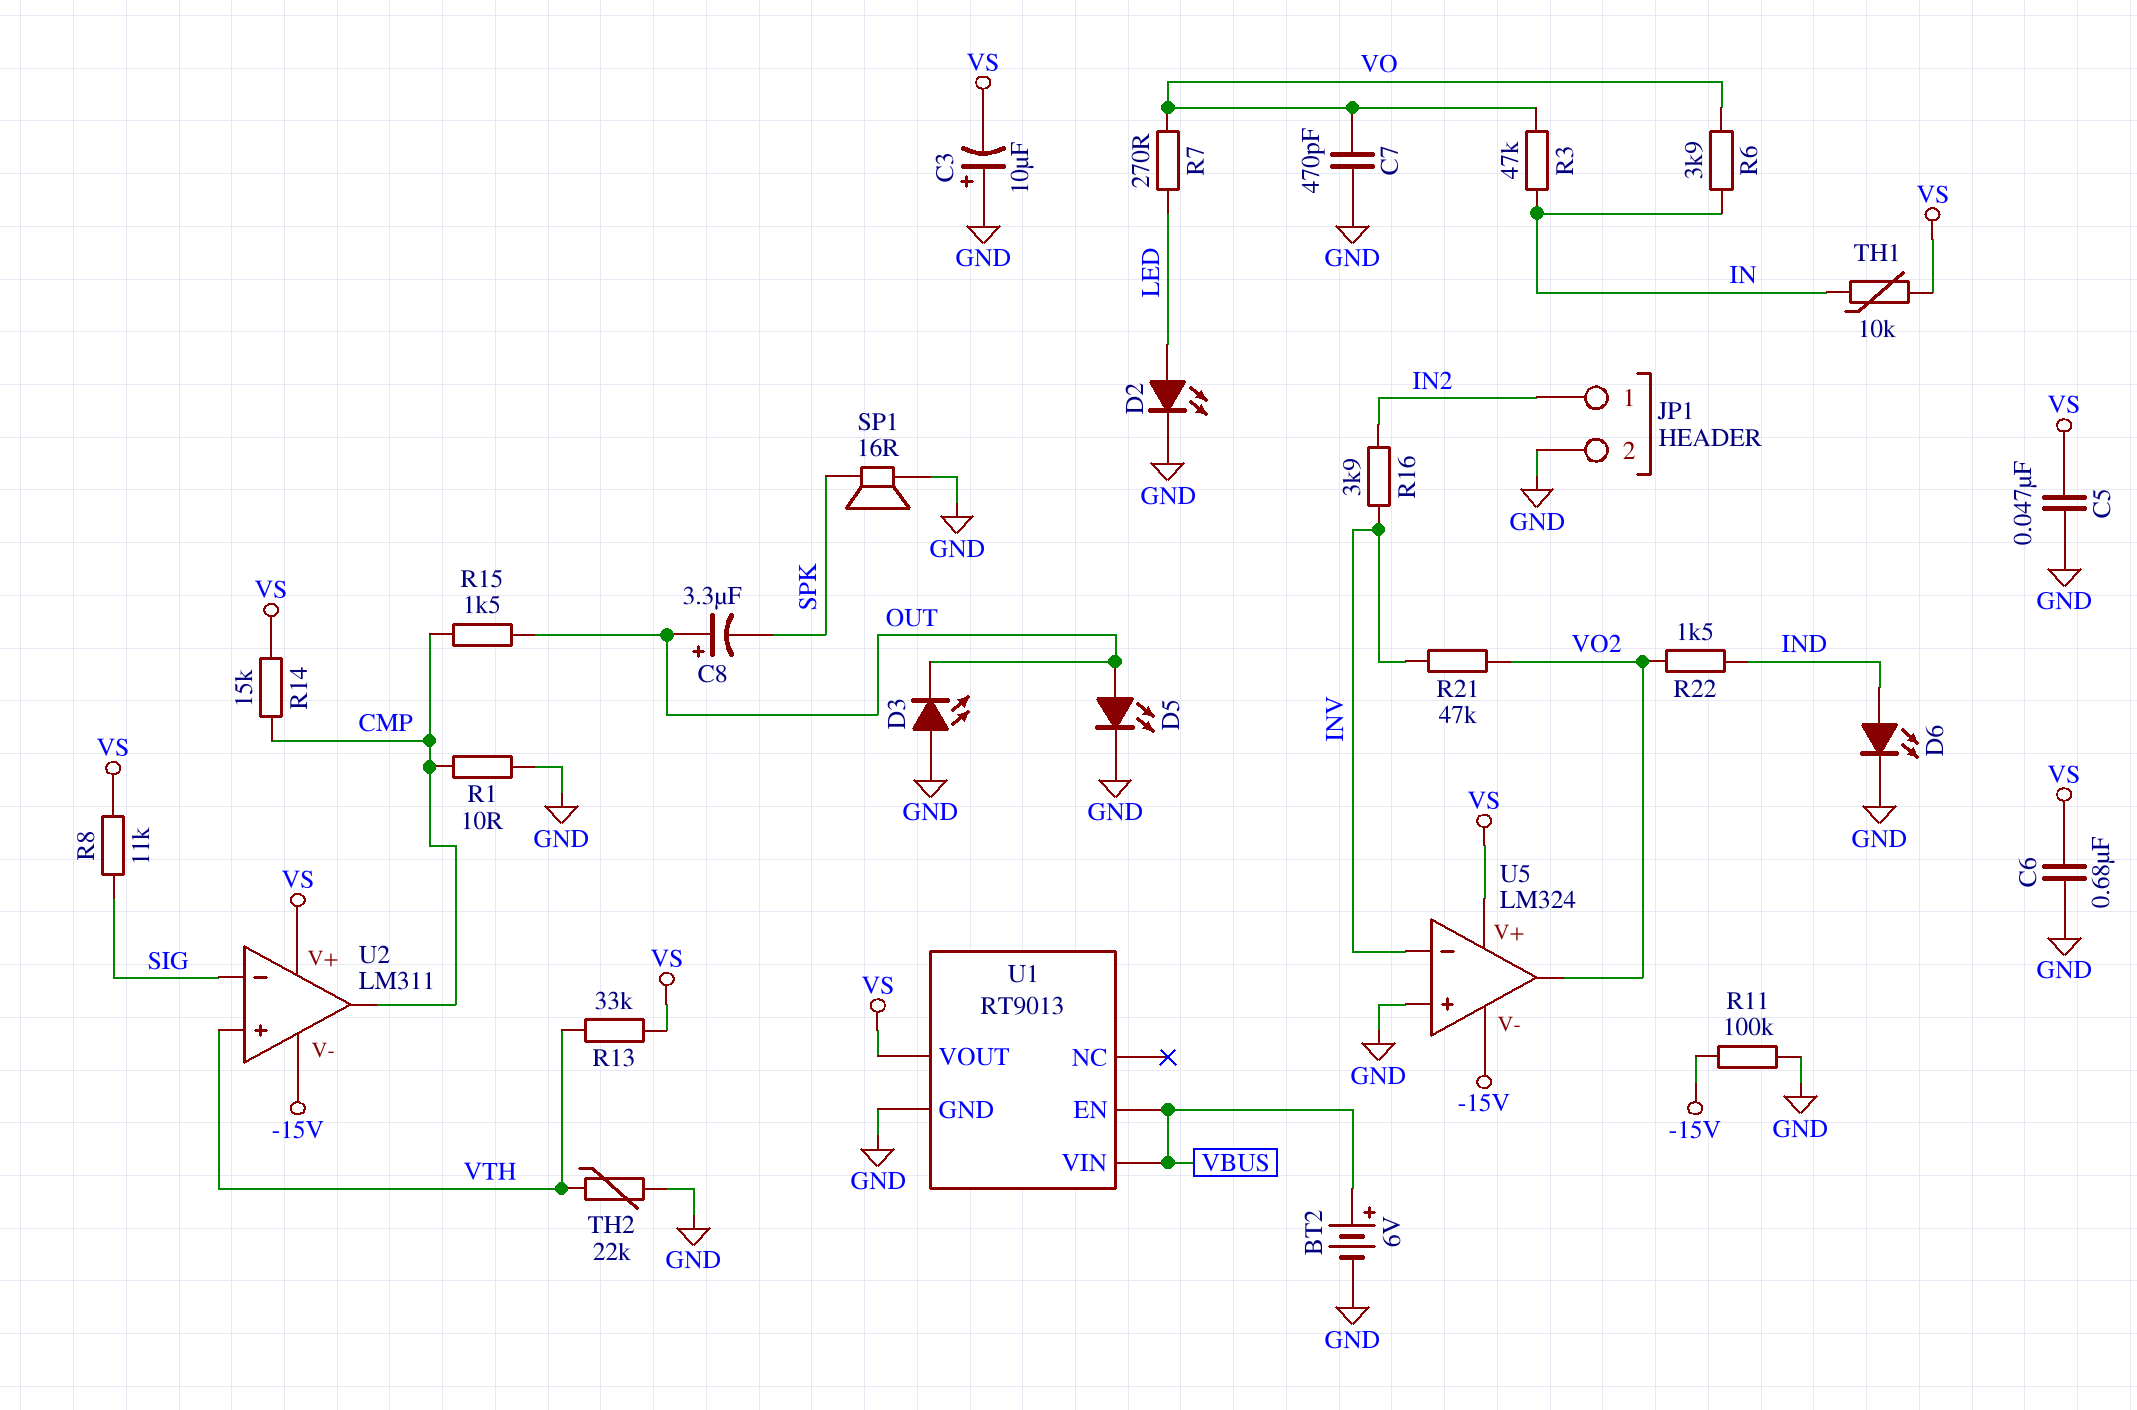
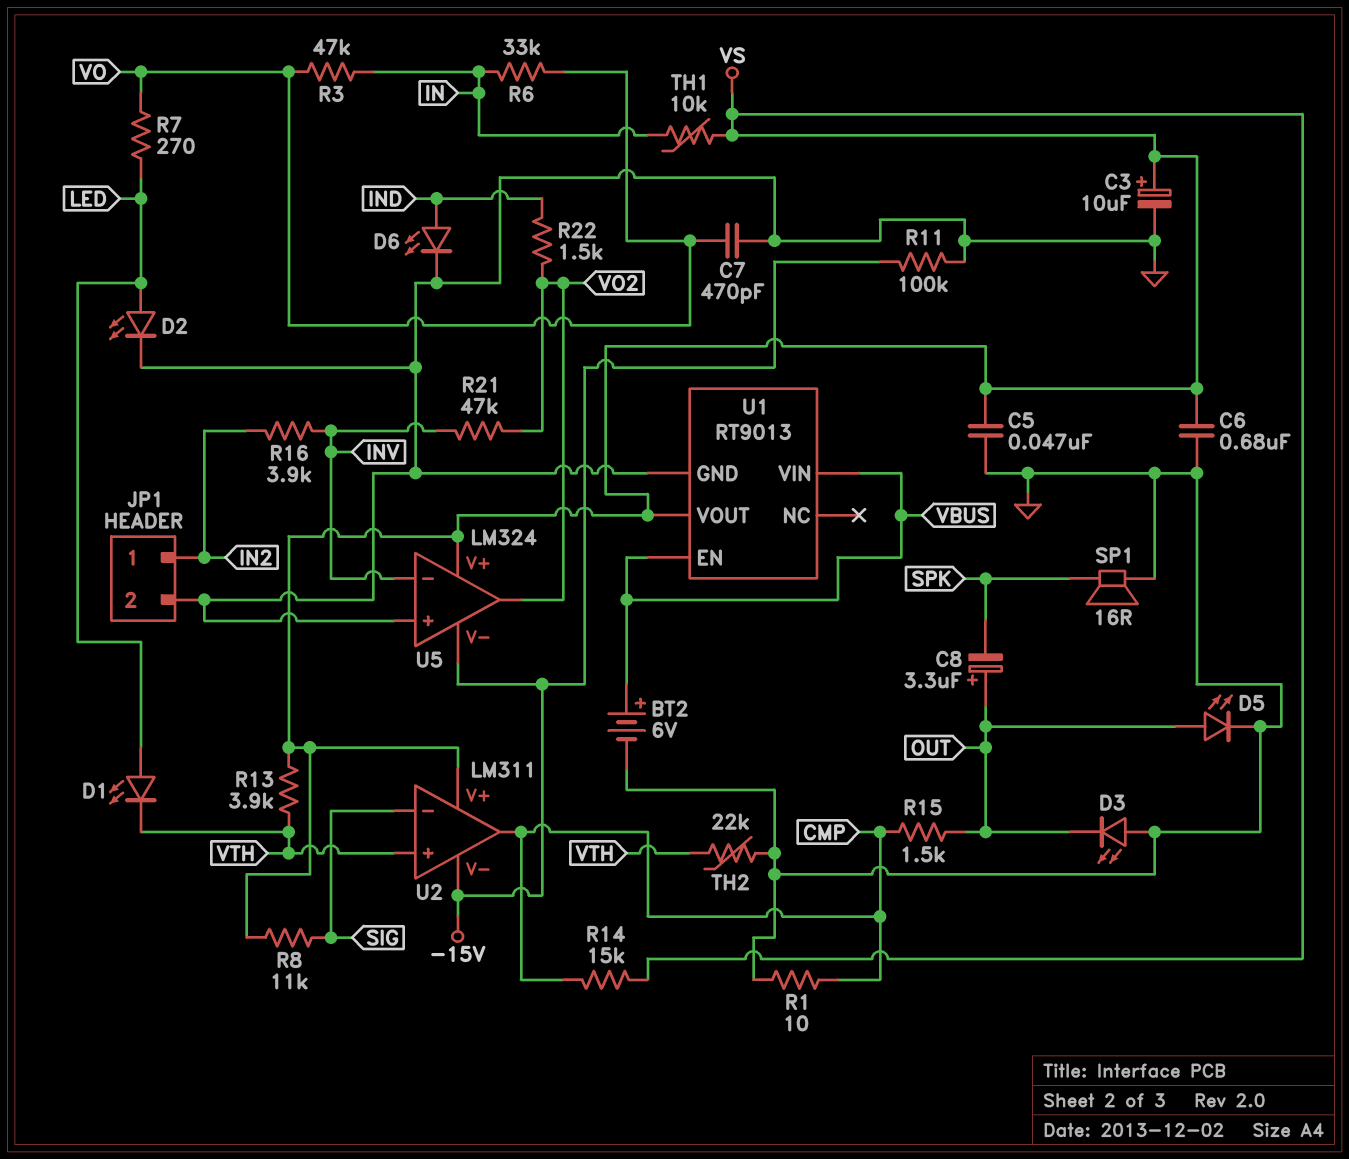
C3: 10uF (plus GND, minus VS) -> 10uF (plus VS, minus GND)
D1: none -> LED (A LED, K VTH)
R6: 3.9k (IN, VO) -> 33k (IN, VO)
R13: 33k (VS, VTH) -> 3.9k (VS, VTH)

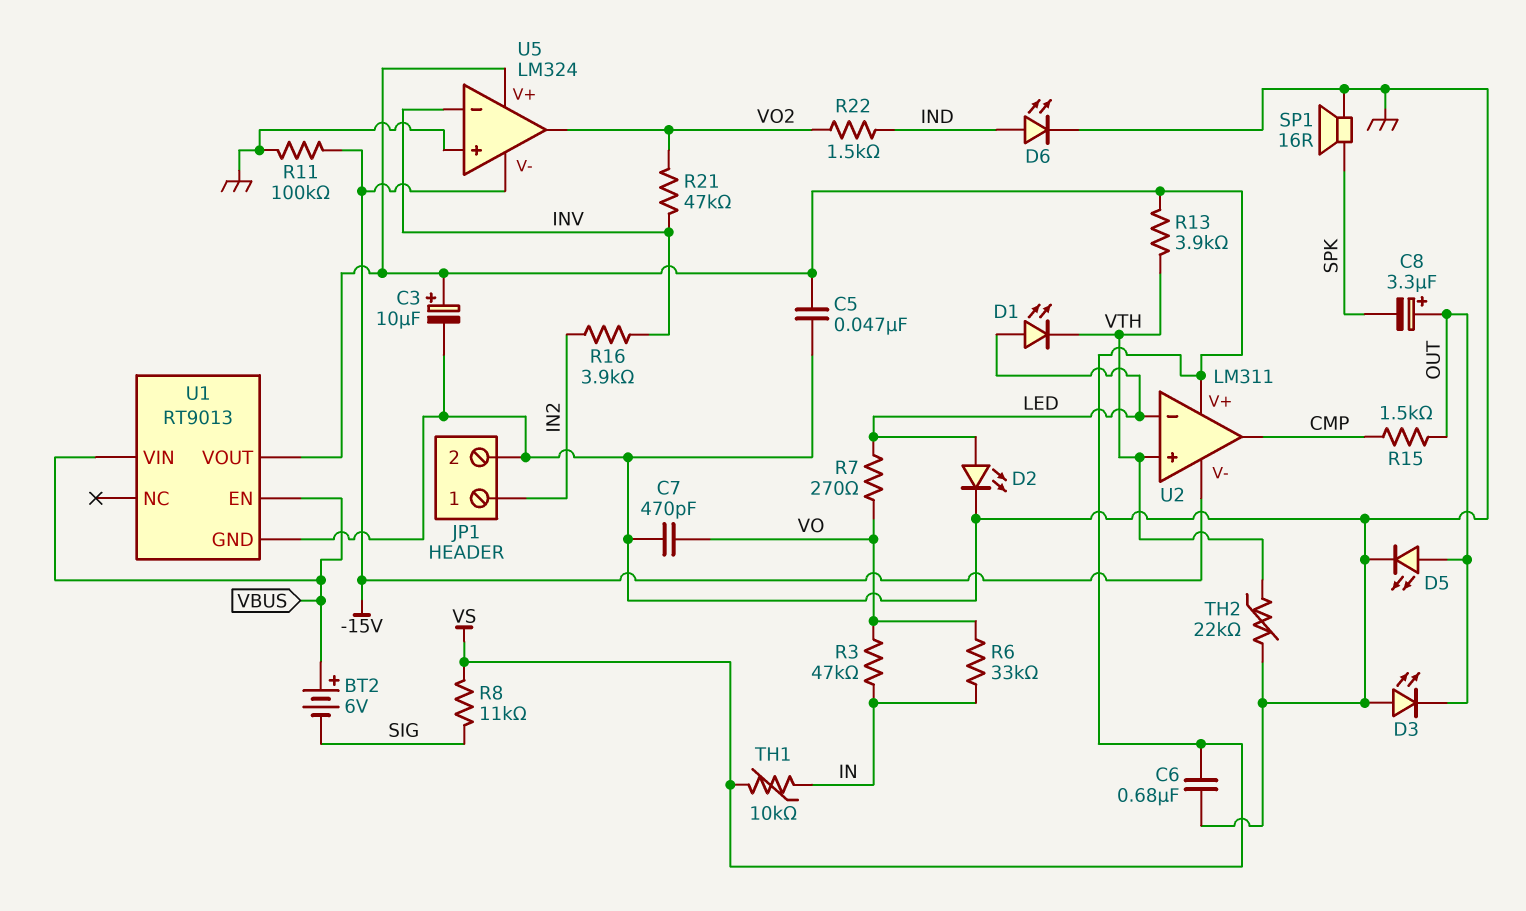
BT2: 6V (plus VBUS, minus GND) -> 6V (plus VBUS, minus SIG)
R1: 10 (CMP, GND) -> none
R14: 15k (CMP, VS) -> none
U2 pin in-: SIG -> LED

